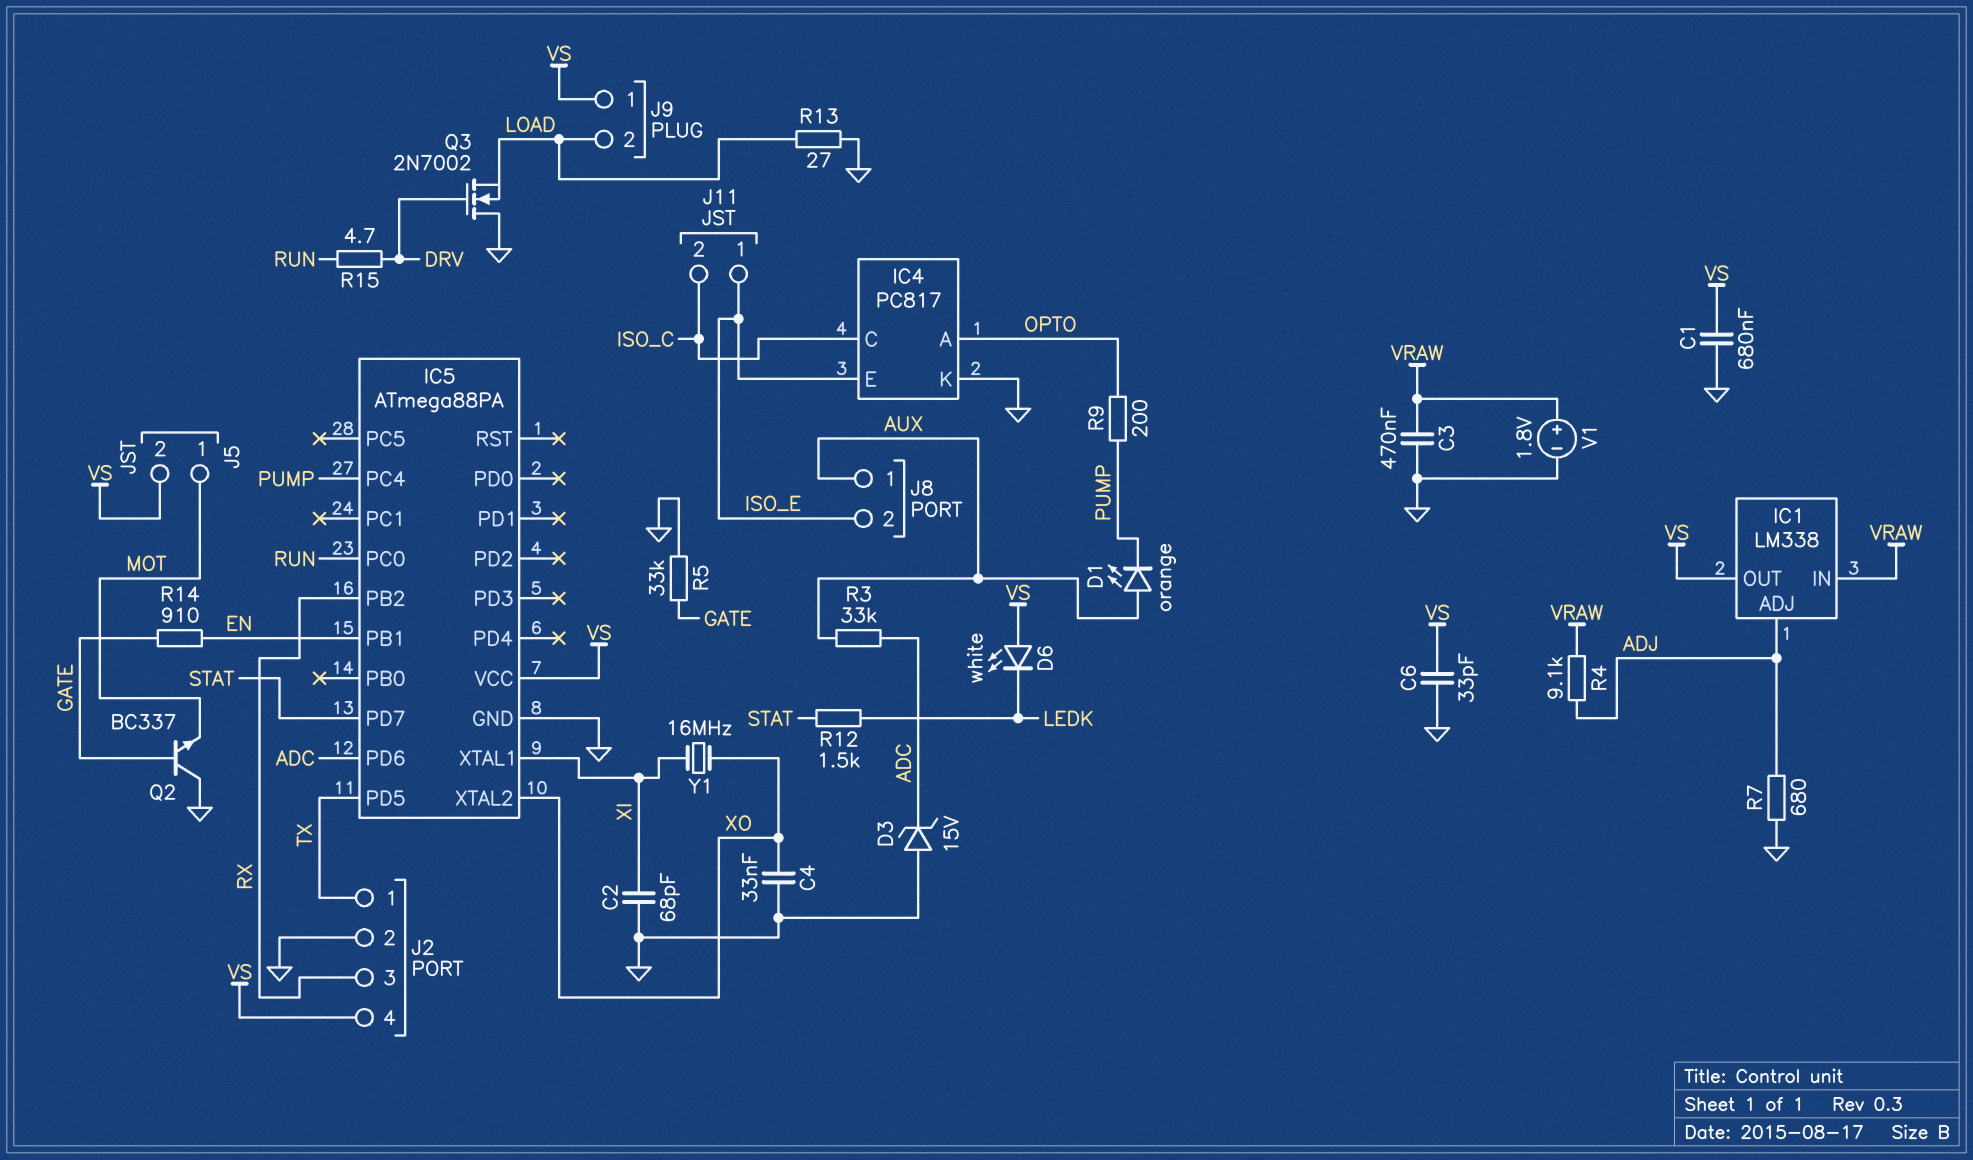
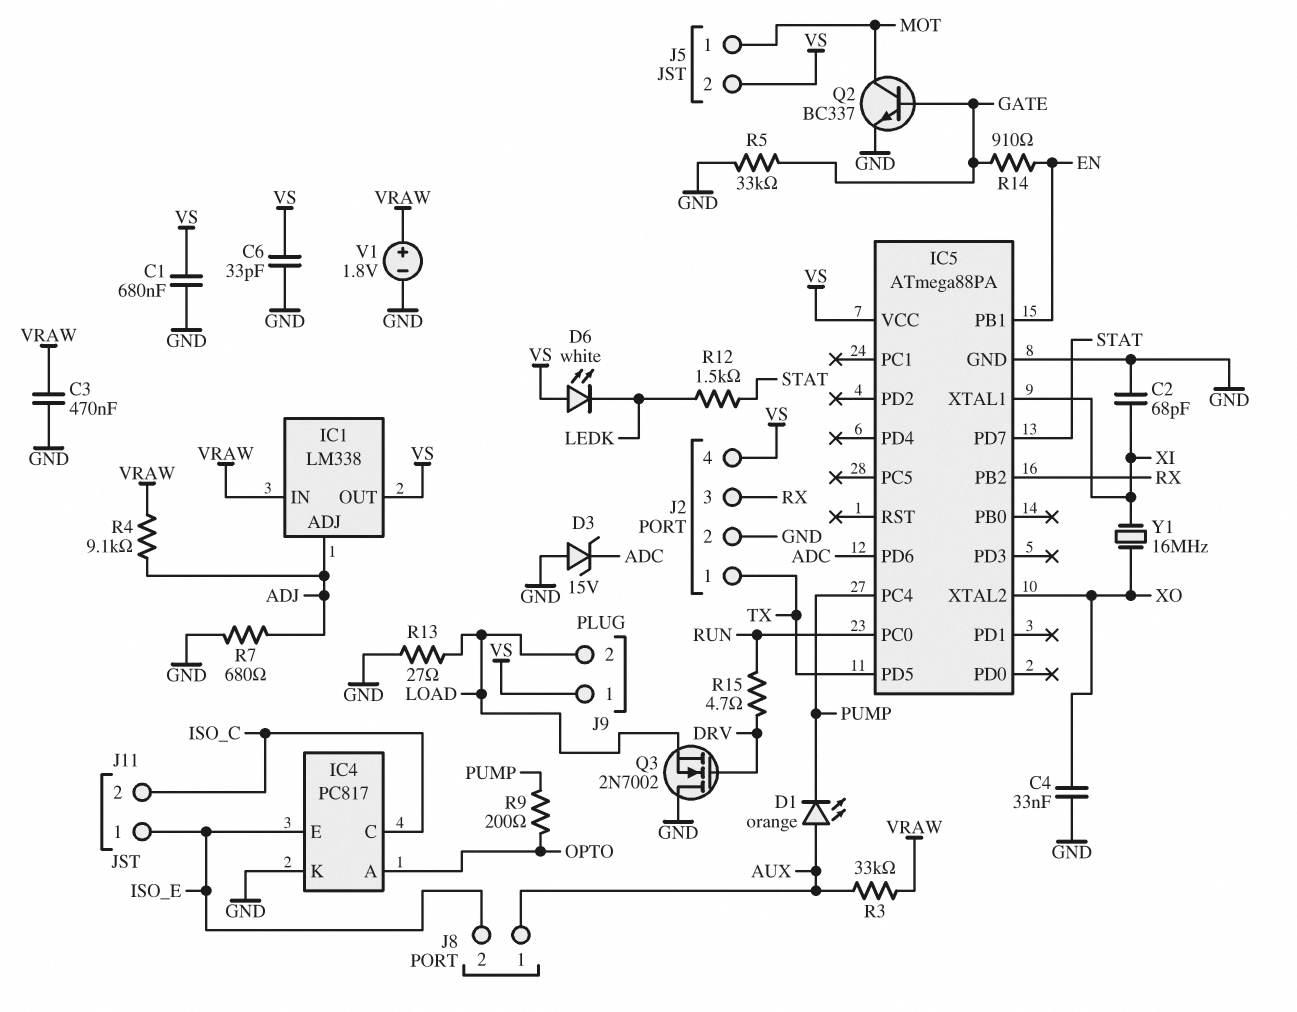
Q2: NPN BC337 (B GATE, C GND, E MOT) -> NPN BC337 (B GATE, C MOT, E GND)
R3: 33k (ADC, AUX) -> 33k (AUX, VRAW)

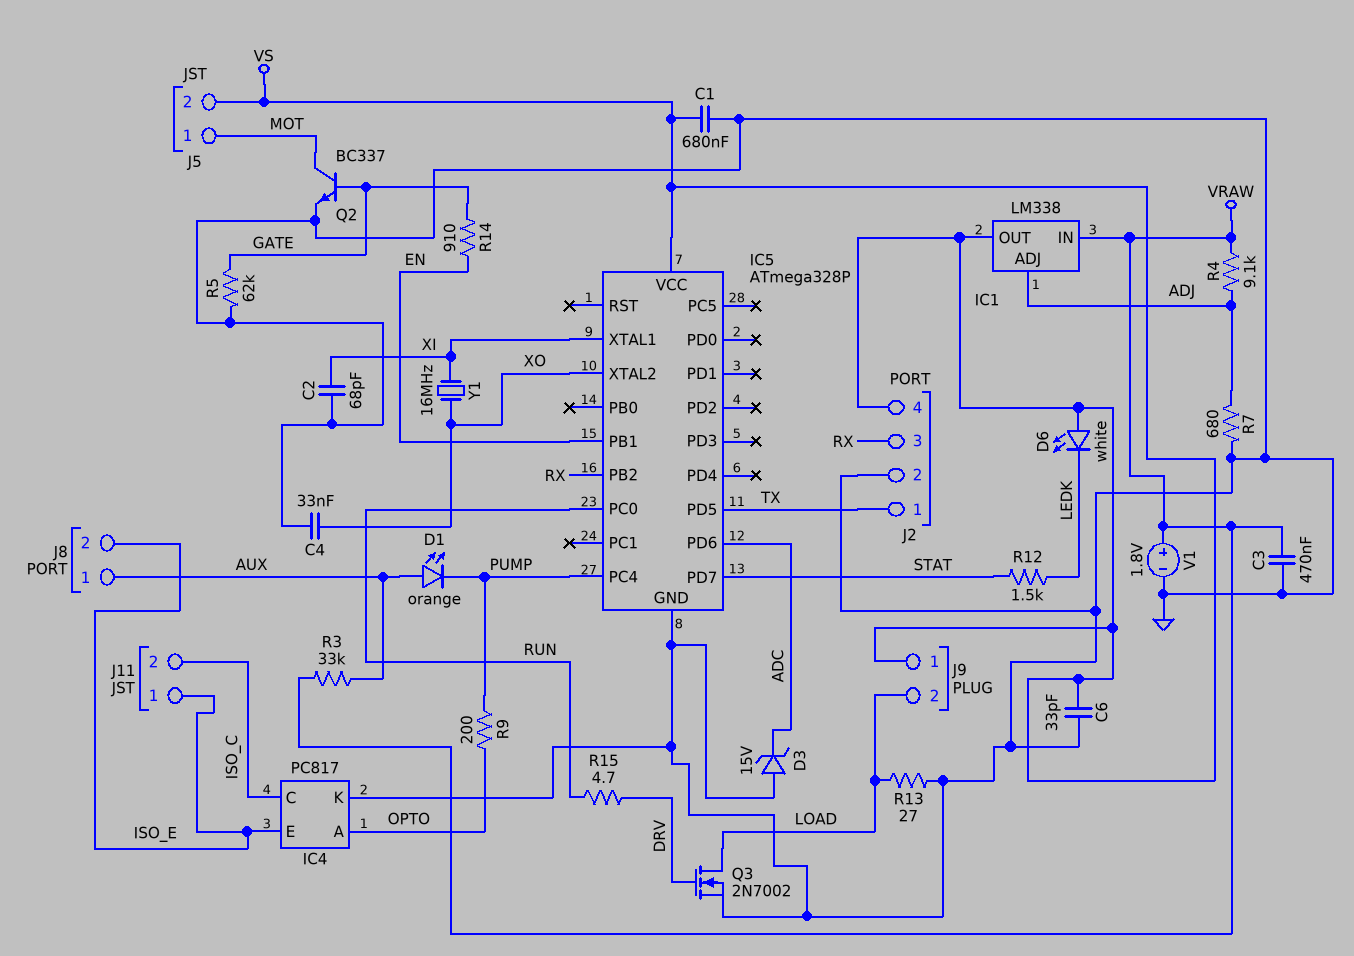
IC5: ATmega88PA -> ATmega328P
Q3: NMOS 2N7002 (G DRV, D GND, S LOAD) -> NMOS 2N7002 (G DRV, D LOAD, S GND)
R5: 33k (GATE, GND) -> 62k (GATE, GND)

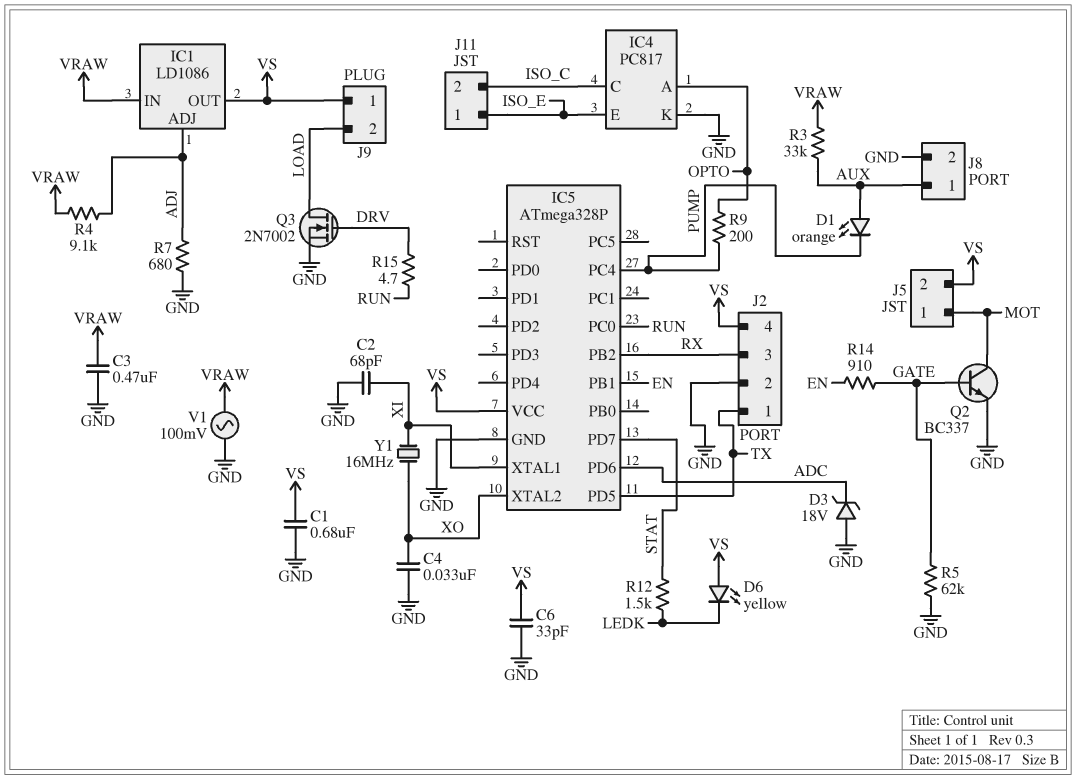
D3: zener 15V (A GND, K ADC) -> zener 18V (A GND, K ADC)
D6: LED white (A VS, K LEDK) -> LED yellow (A VS, K LEDK)
IC1: LM338 -> LD1086
J8 pin 2: ISO_E -> GND
R13: 27 (GND, LOAD) -> none
V1: 1.8V (plus VRAW, minus GND) -> AC 100mV (GND, VRAW)

